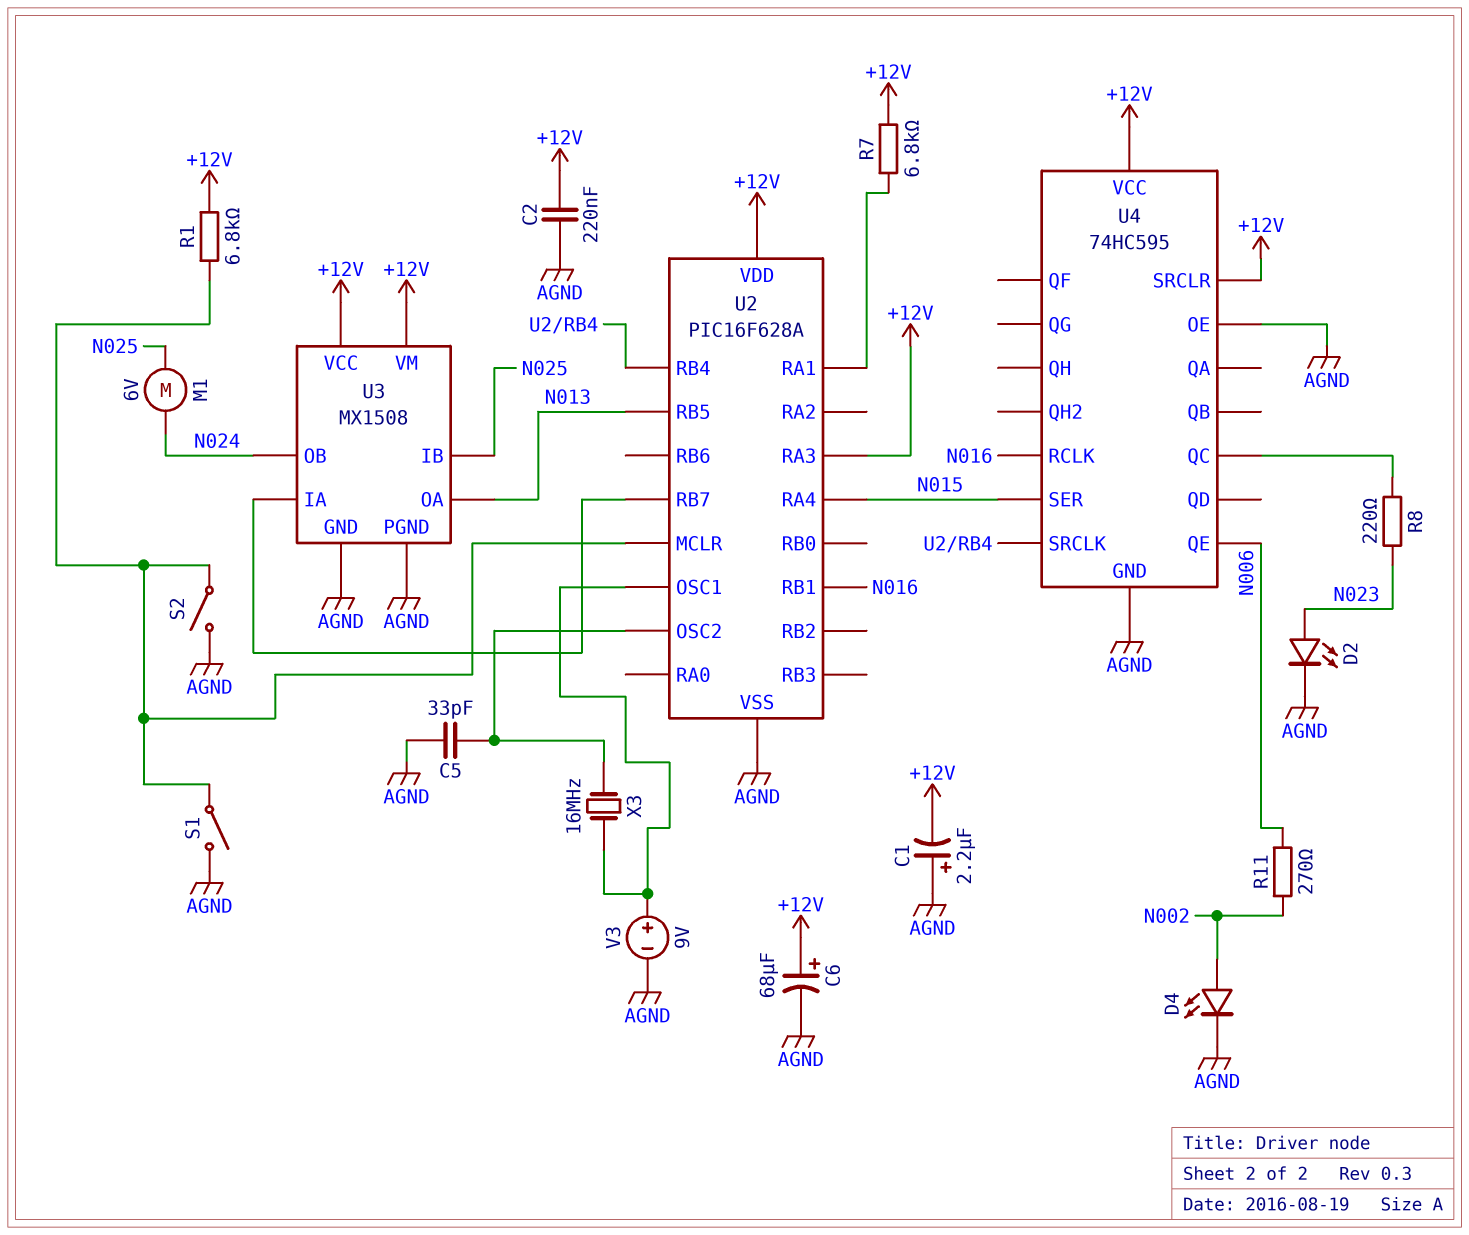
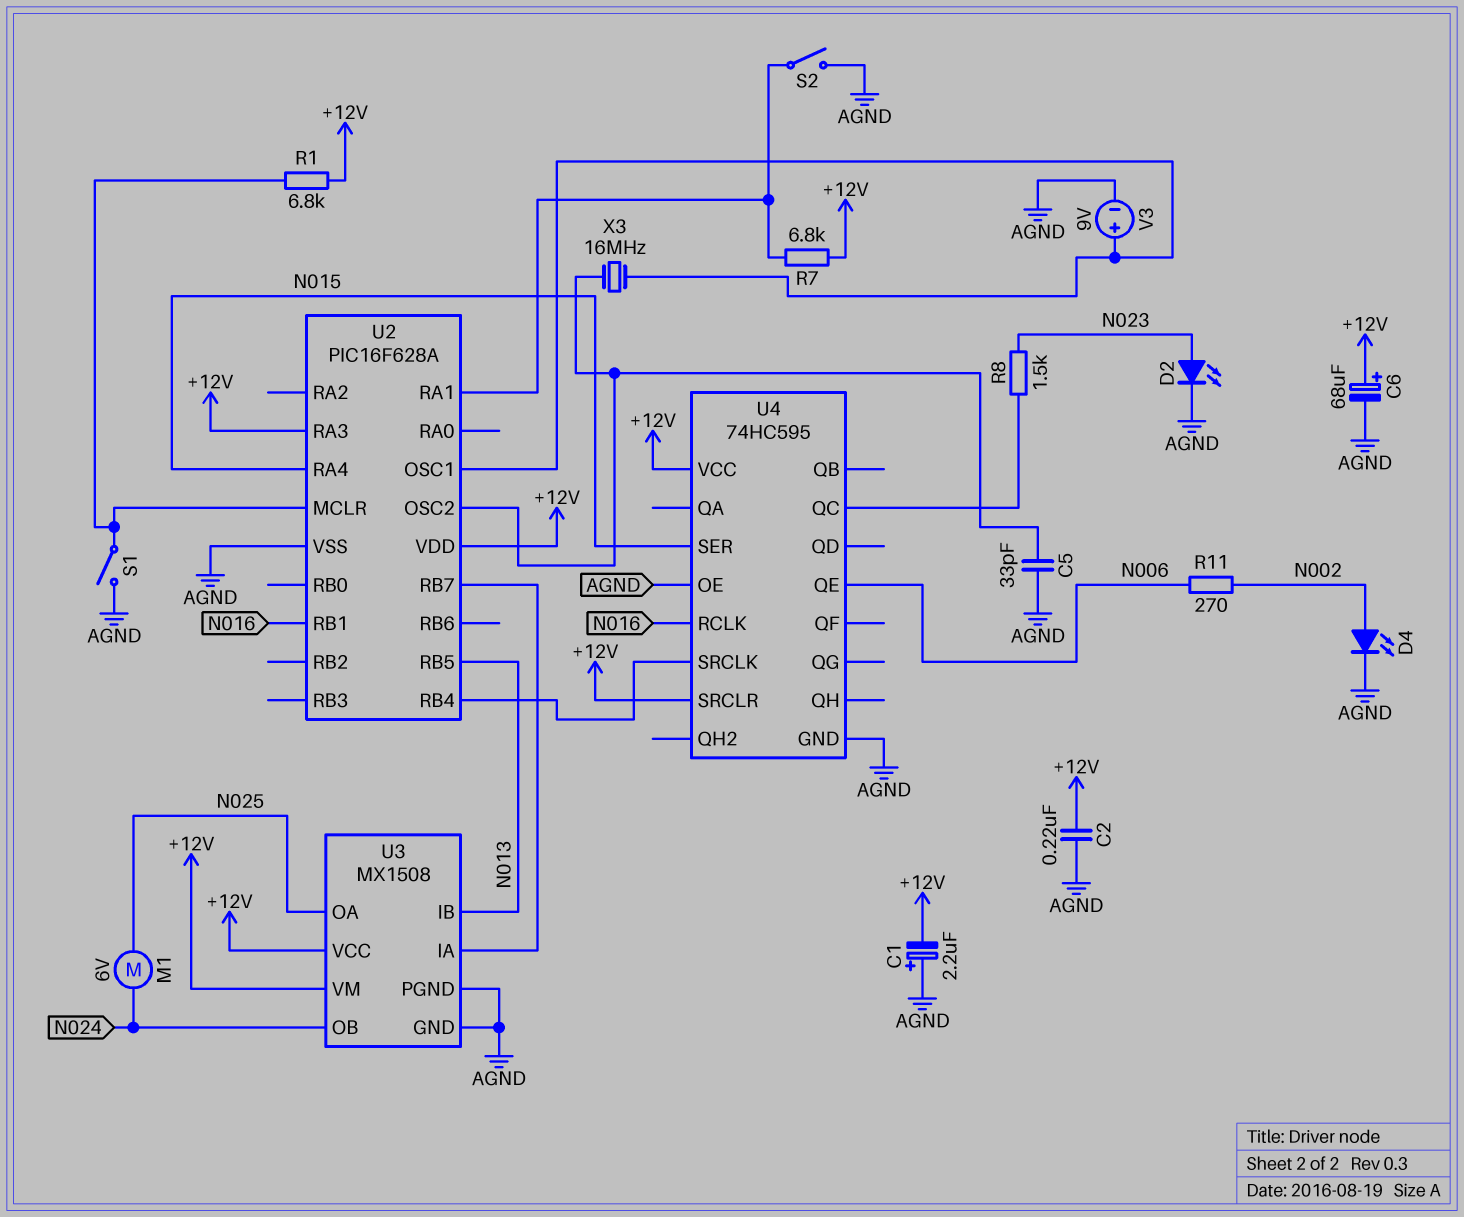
R8: 220 (N023, U4/QC) -> 1.5k (N023, U4/QC)
S2: switch (AGND, U2/MCLR) -> switch (AGND, U2/RA1)
U3 pin IB: N025 -> N013
U3 pin OA: N013 -> N025

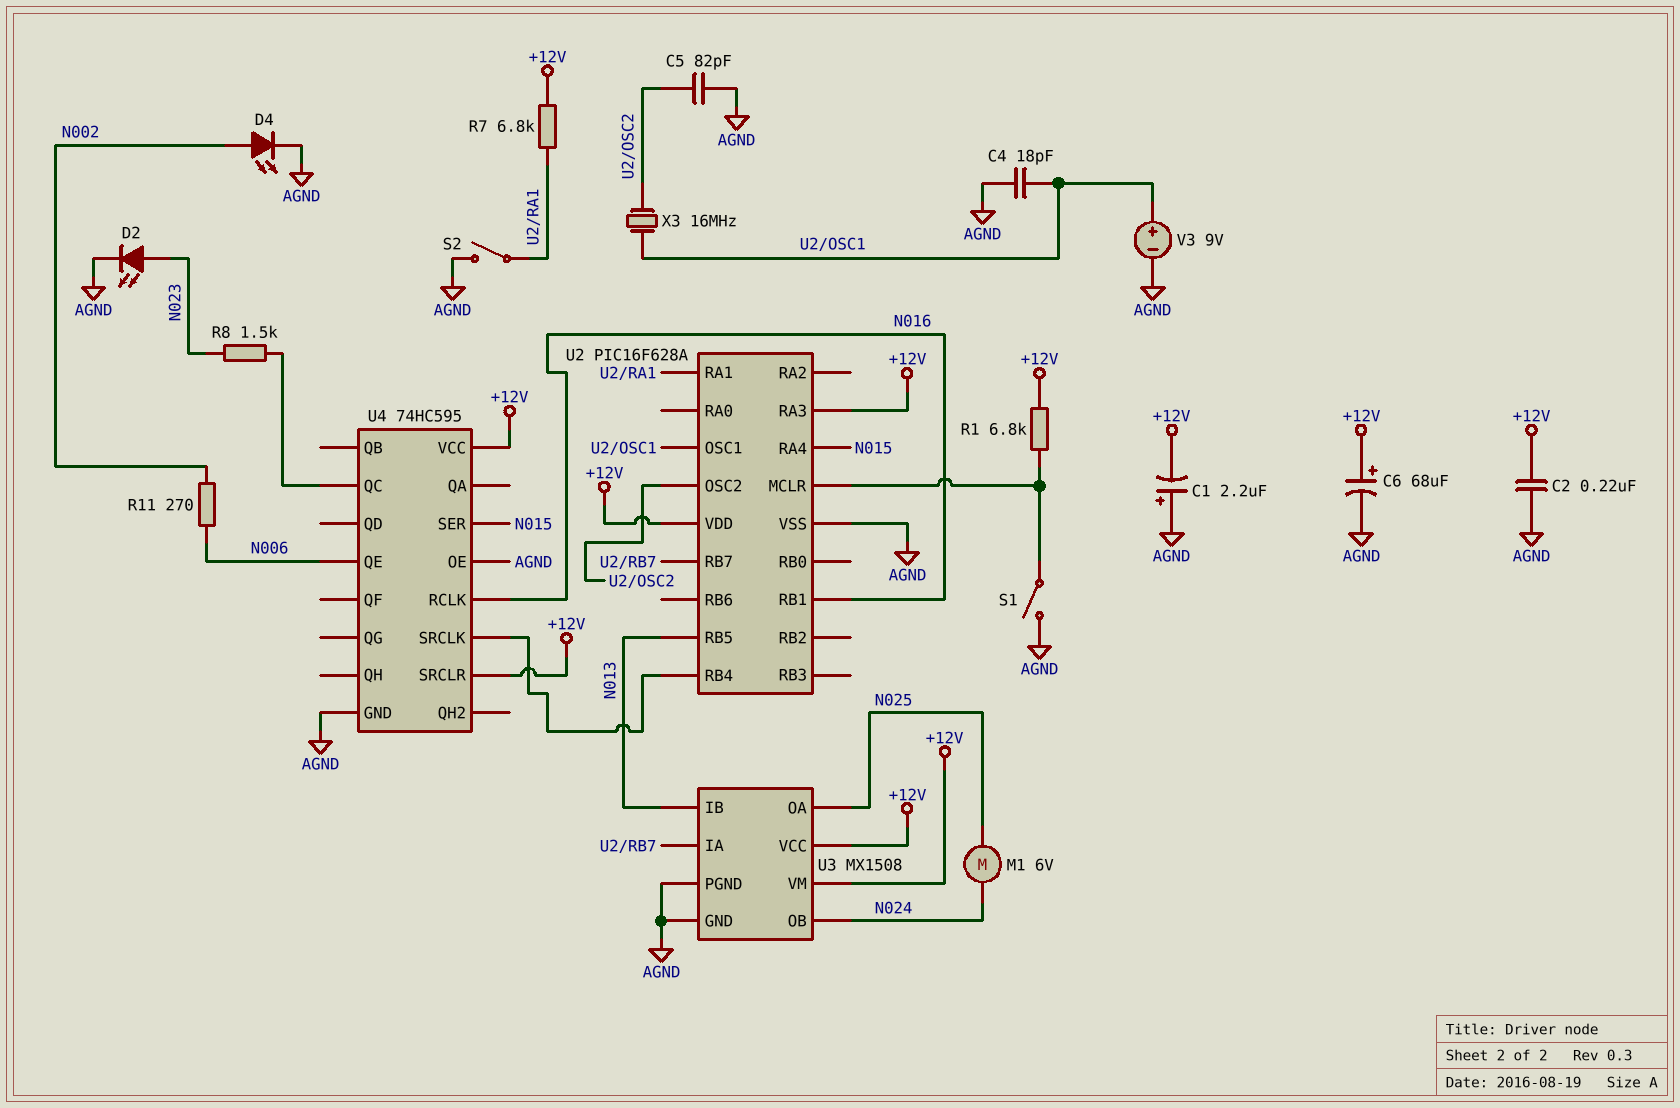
C4: none -> 18pF (AGND, U2/OSC1)
C5: 33pF (AGND, U2/OSC2) -> 82pF (AGND, U2/OSC2)

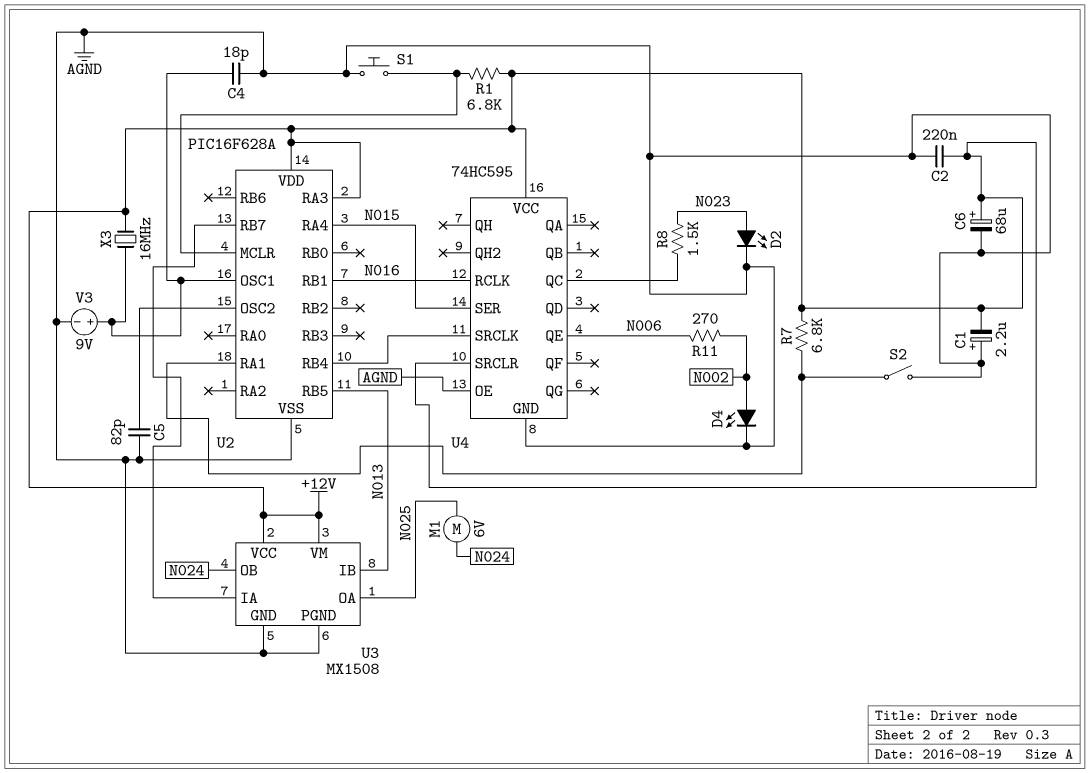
S1: switch (AGND, U2/MCLR) -> button (AGND, U2/MCLR)
X3: 16MHz (U2/OSC1, U2/OSC2) -> 16MHz (+12V, U2/OSC1)

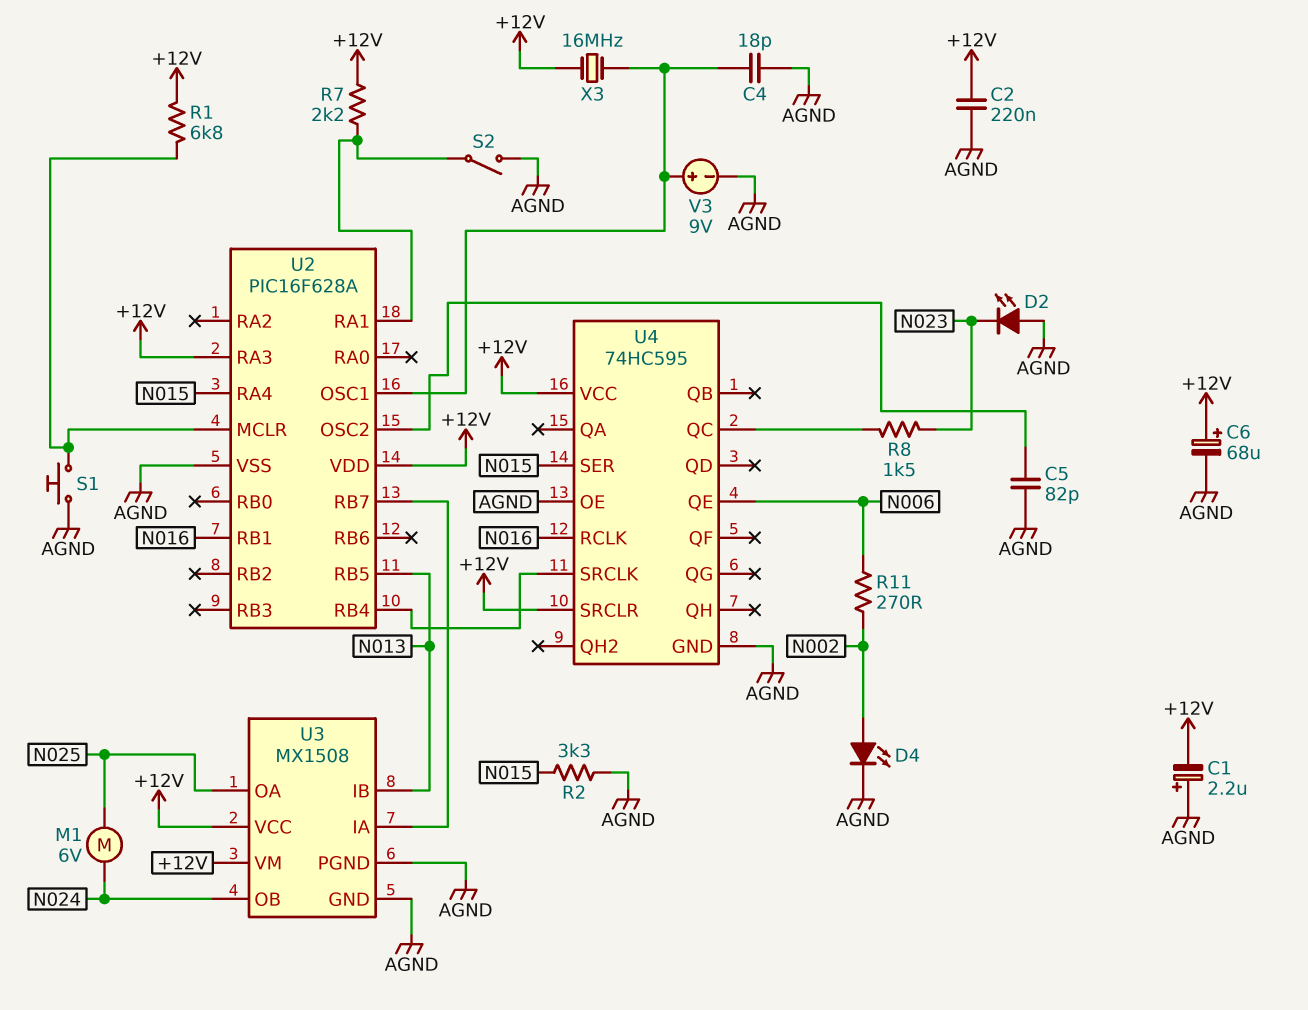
D2: LED (A N023, K AGND) -> LED (A AGND, K N023)
R2: none -> 3.3k (AGND, N015)
R7: 6.8k (+12V, U2/RA1) -> 2.2k (+12V, U2/RA1)

